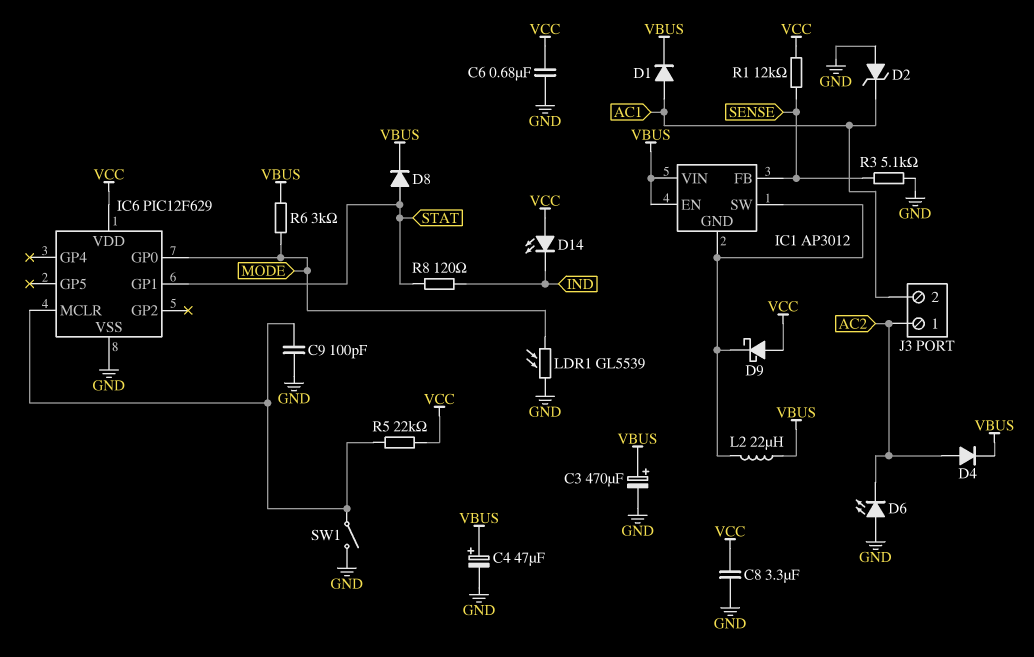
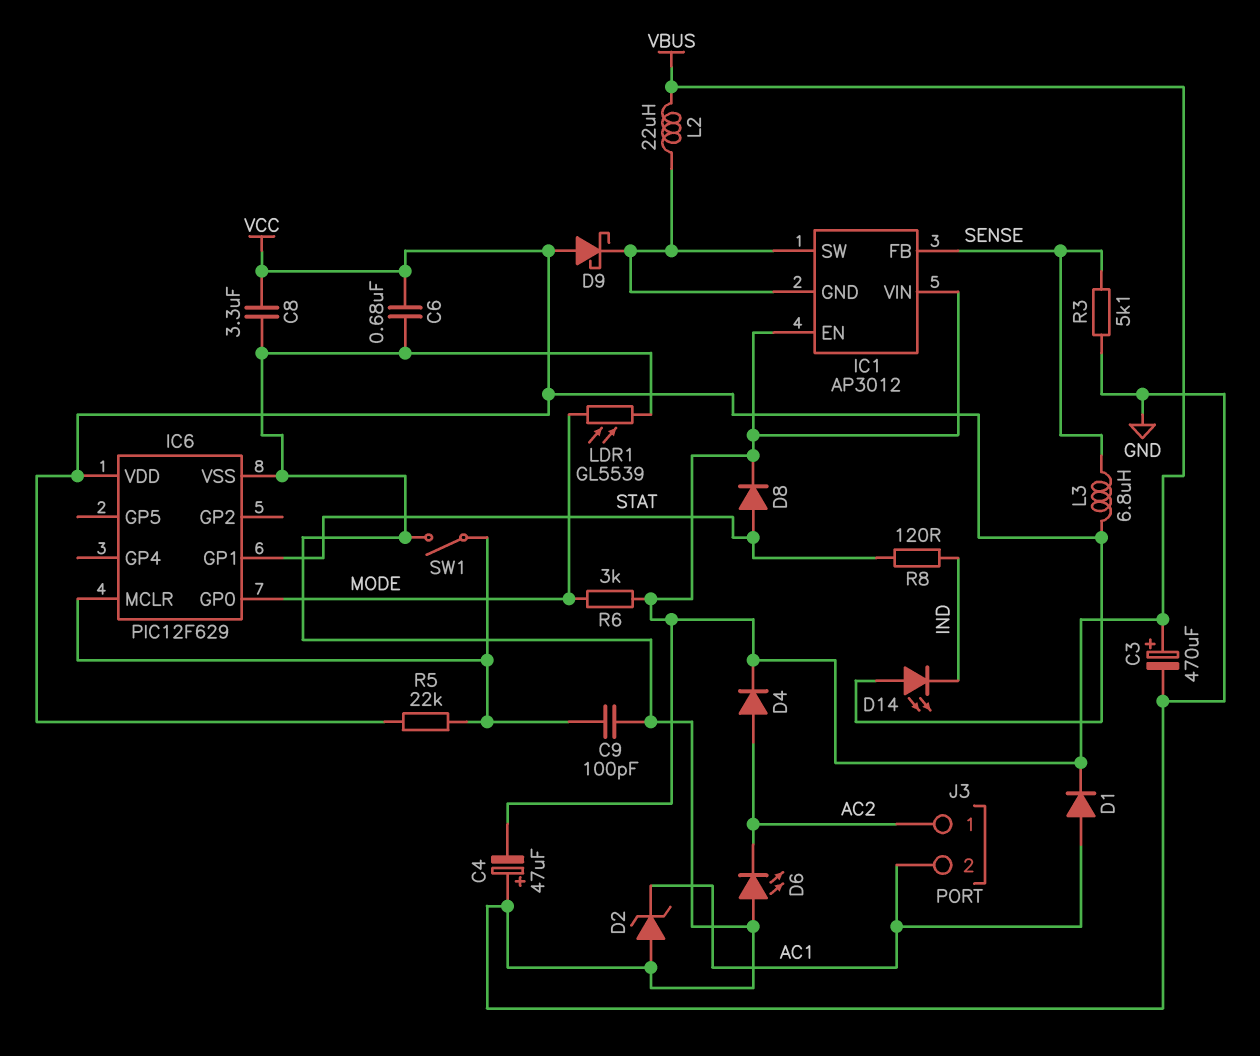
C4: 47uF (plus VBUS, minus GND) -> 47uF (plus GND, minus VBUS)
L3: none -> 6.8uH (SENSE, VCC)
R1: 12k (SENSE, VCC) -> none

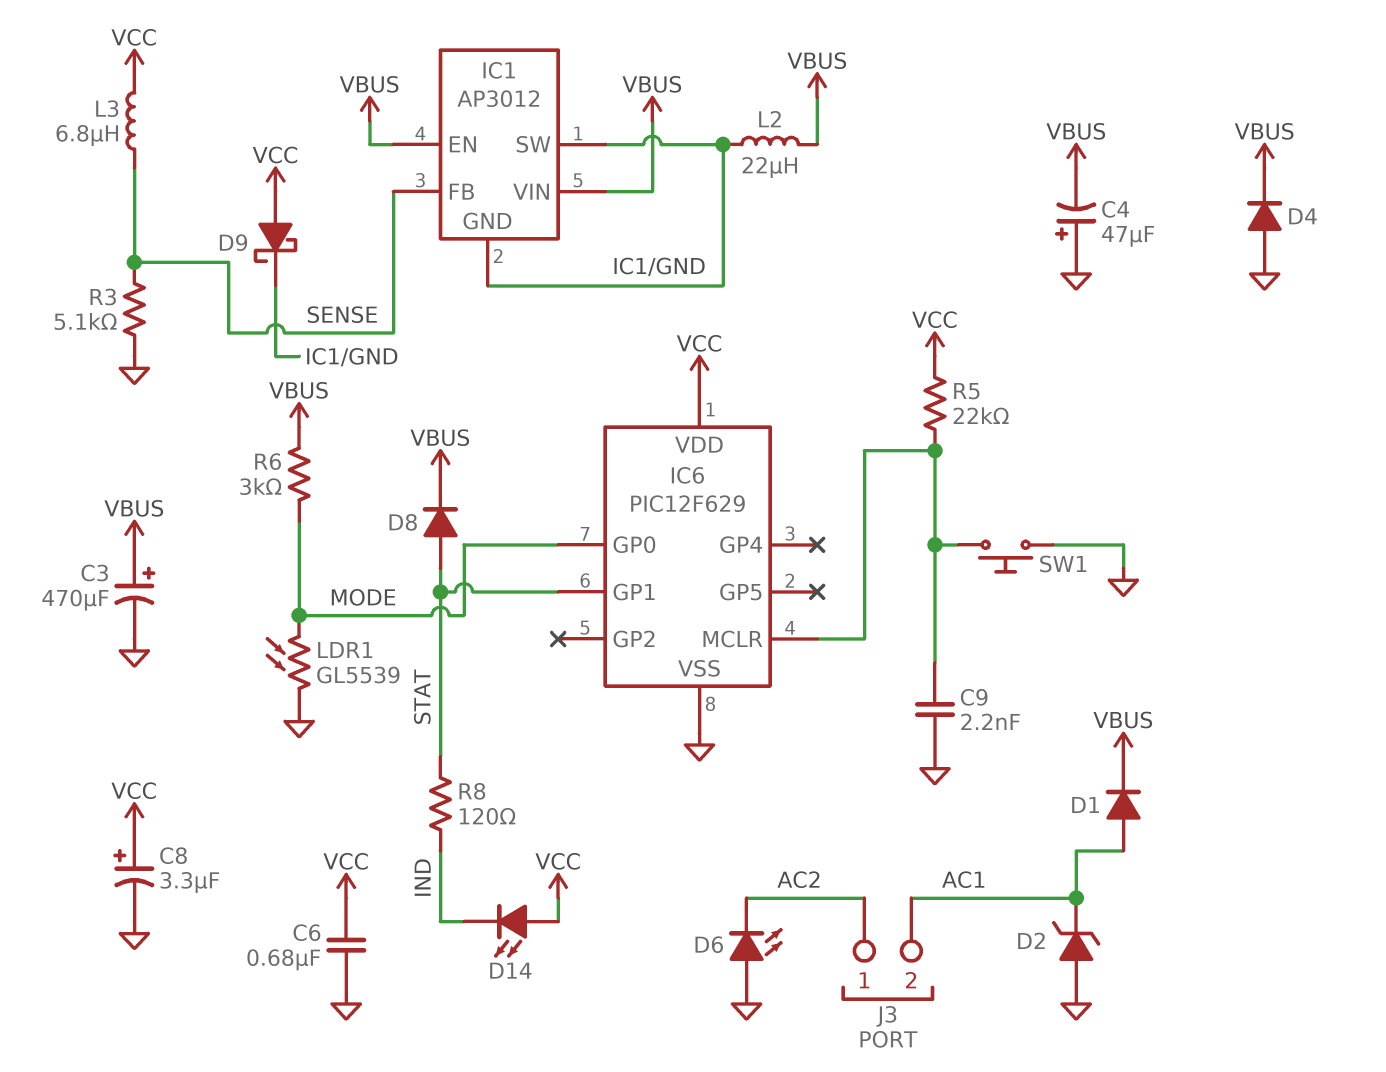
C8: 3.3uF (GND, VCC) -> 3.3uF (plus VCC, minus GND)
C9: 100pF (GND, IC6/MCLR) -> 2.2nF (GND, IC6/MCLR)
D4: diode (A AC2, K VBUS) -> diode (A GND, K VBUS)
SW1: switch (GND, IC6/MCLR) -> button (GND, IC6/MCLR)

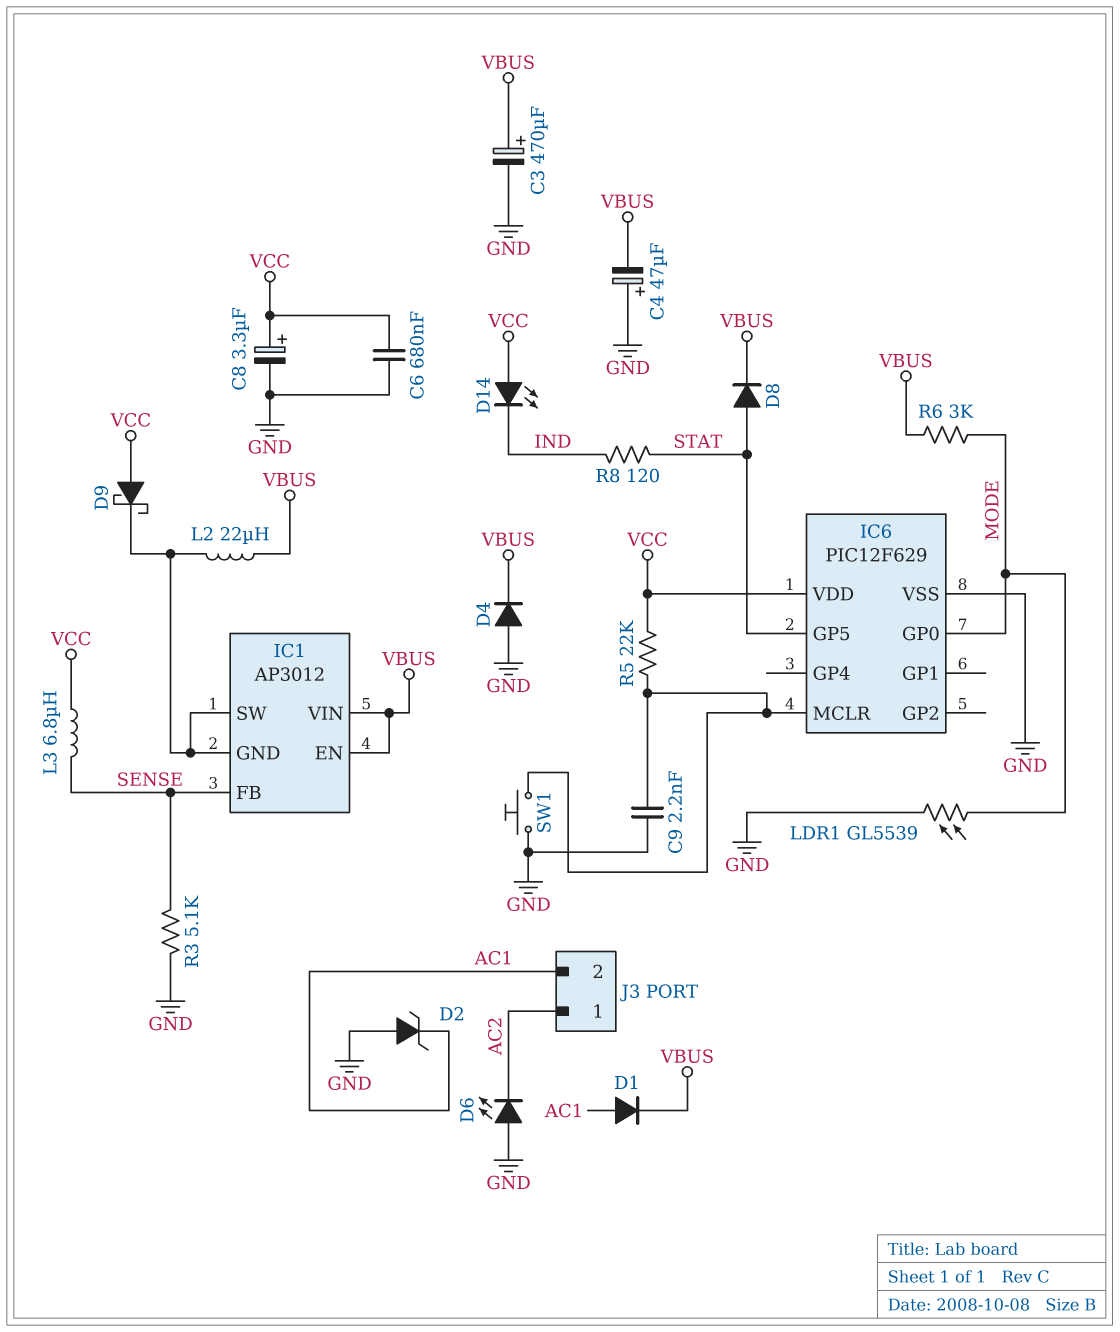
IC6 pin GP1: STAT -> none
IC6 pin GP5: none -> STAT

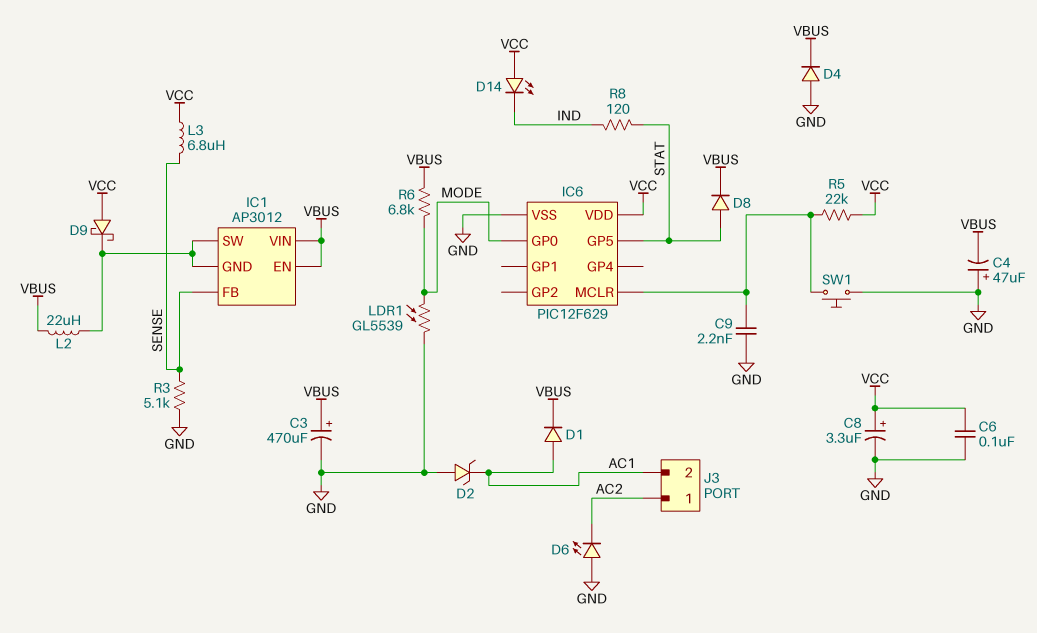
C6: 680nF (GND, VCC) -> 100nF (GND, VCC)
R6: 3k (MODE, VBUS) -> 6.8k (MODE, VBUS)

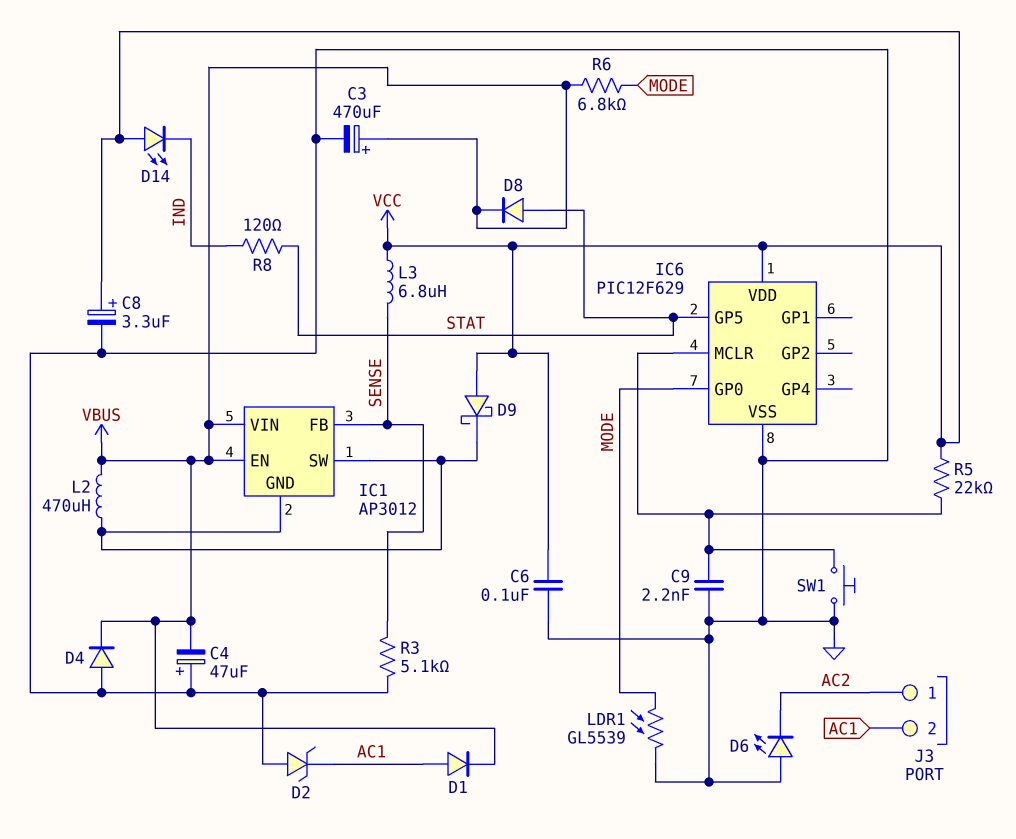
L2: 22uH (IC1/GND, VBUS) -> 470uH (IC1/GND, VBUS)

